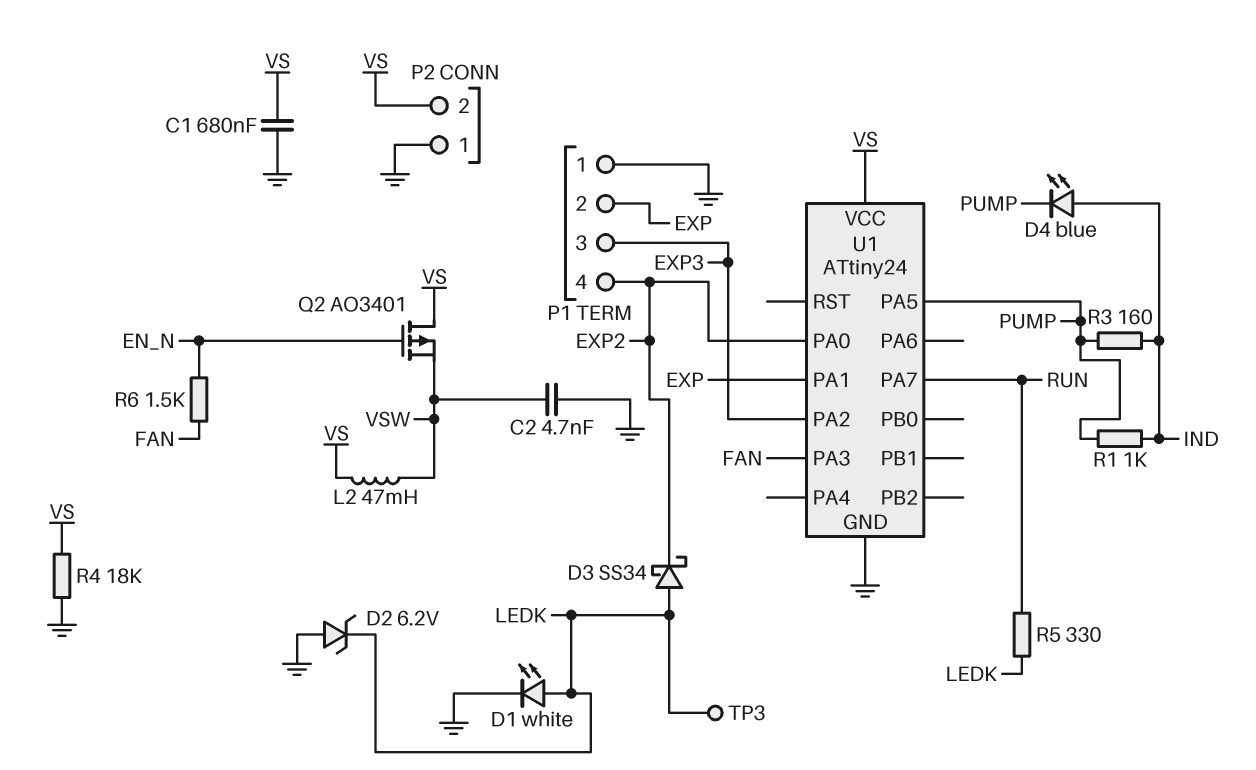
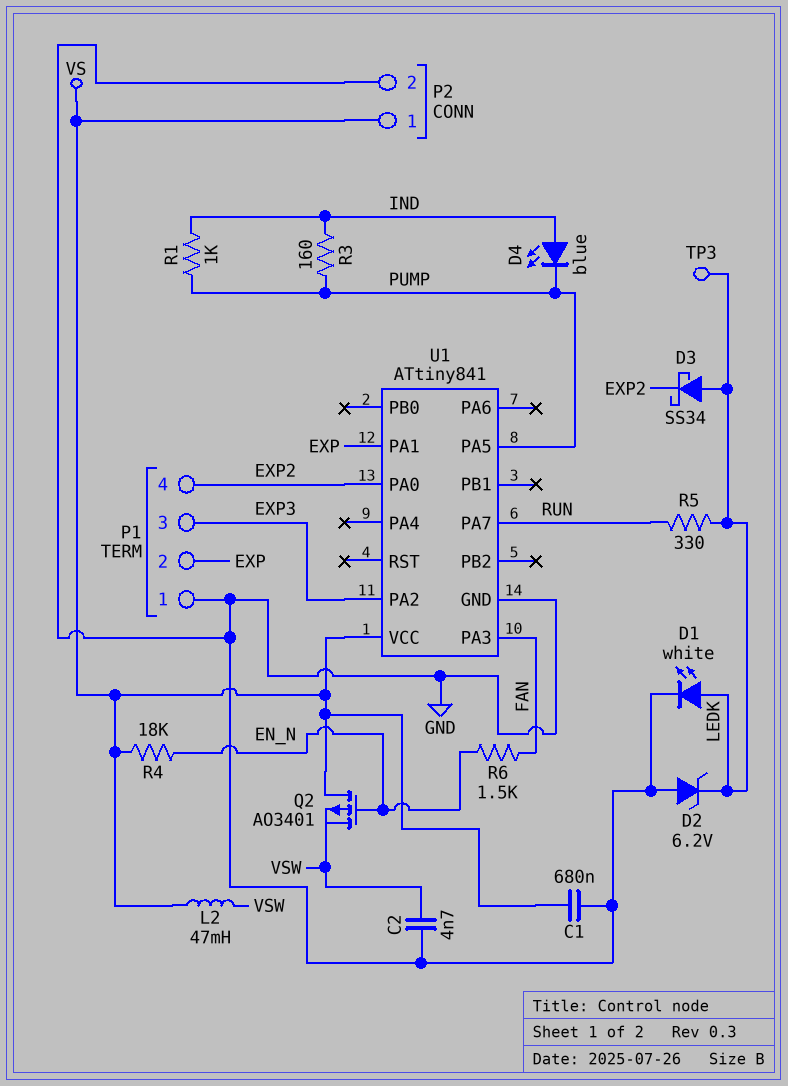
P2 pin 1: GND -> VS
P2 pin 2: VS -> GND
R4: 18k (GND, VS) -> 18k (EN_N, VS)
U1: ATtiny24 -> ATtiny841

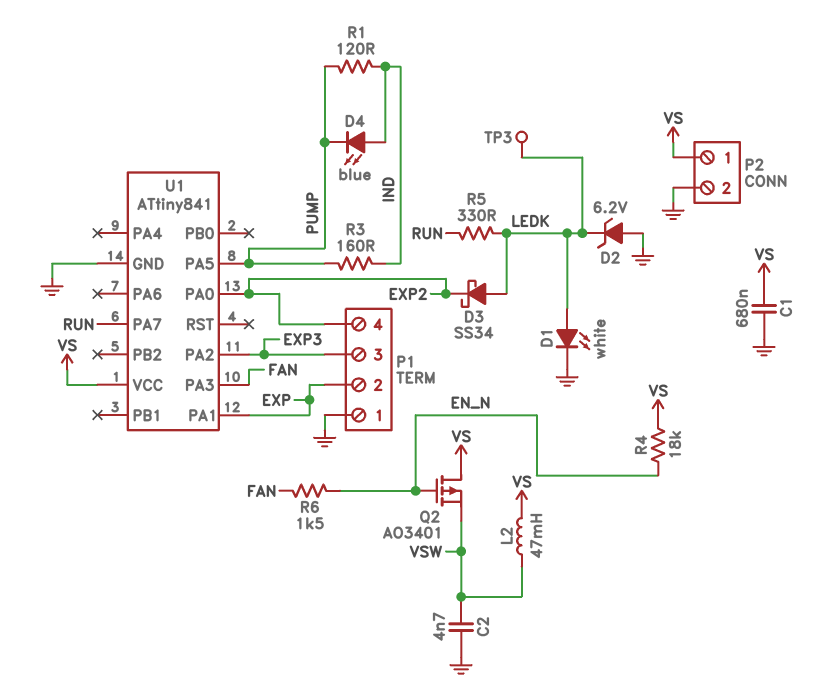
R1: 1k (IND, PUMP) -> 120 (IND, PUMP)

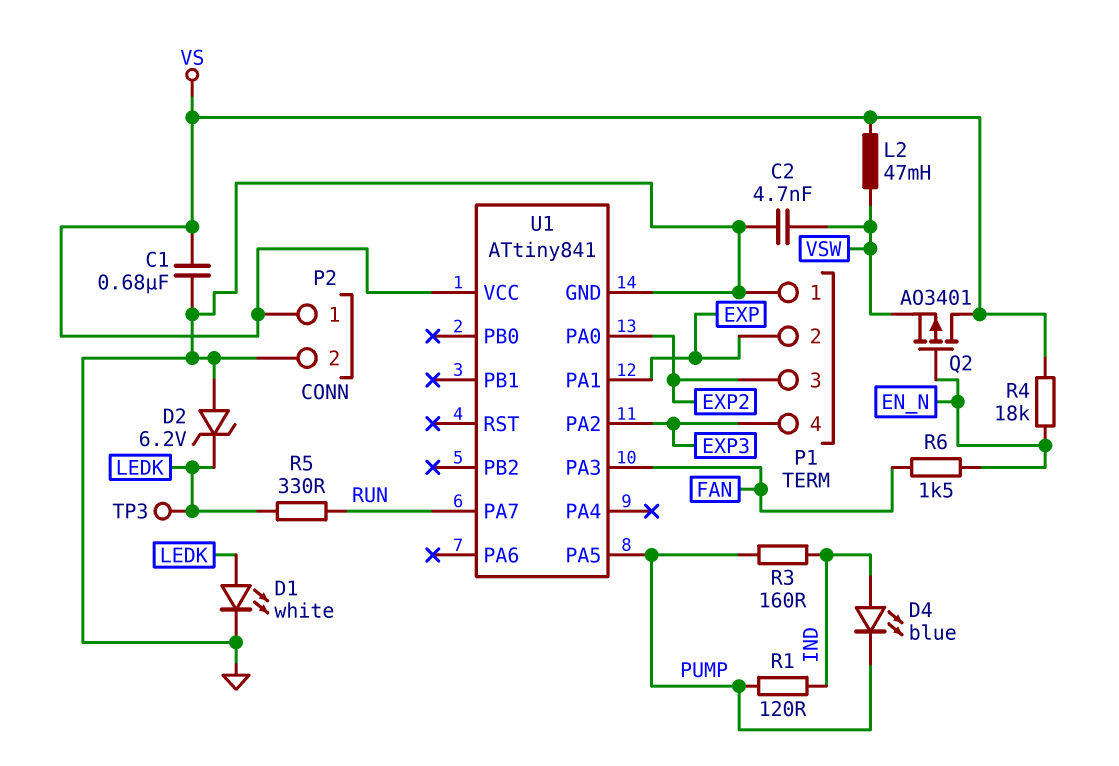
D3: schottky SS34 (A LEDK, K EXP2) -> none
P1 pin 3: EXP3 -> EXP2
P1 pin 4: EXP2 -> EXP3

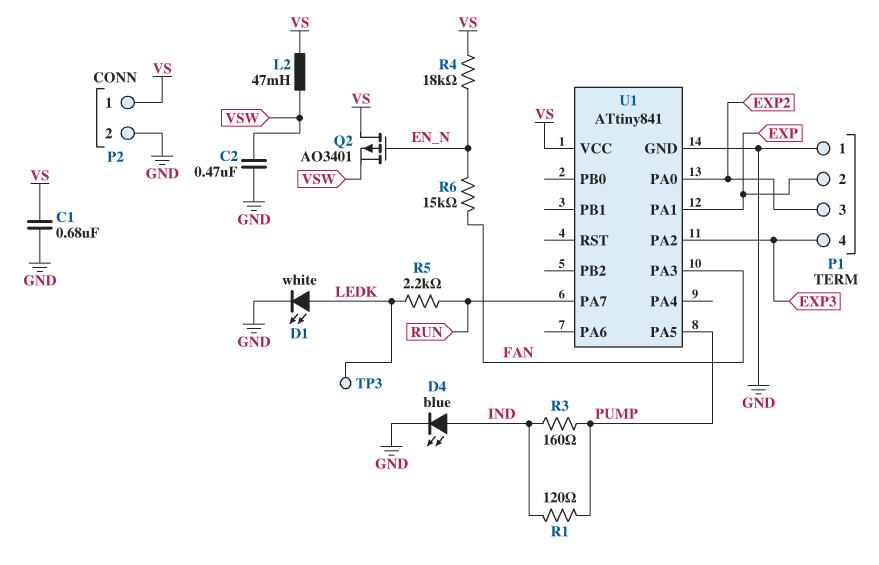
C2: 4.7nF (GND, VSW) -> 470nF (GND, VSW)
D2: zener 6.2V (A GND, K LEDK) -> none
D4: LED blue (A IND, K PUMP) -> LED blue (A IND, K GND)
R5: 330 (LEDK, RUN) -> 2.2k (LEDK, RUN)
R6: 1.5k (EN_N, FAN) -> 15k (EN_N, FAN)

